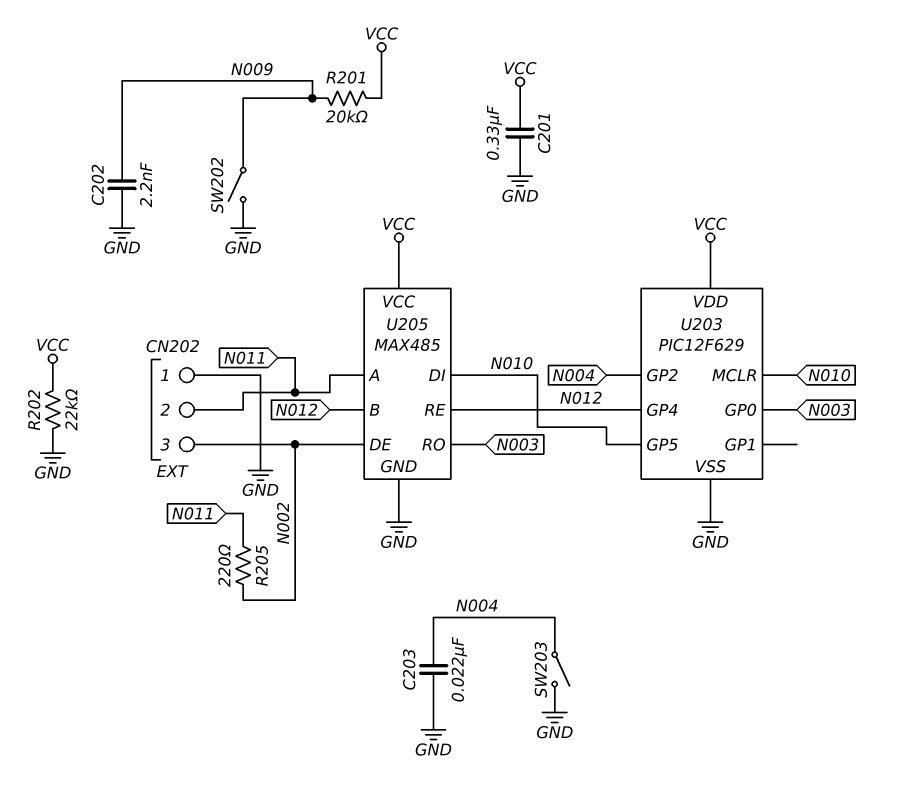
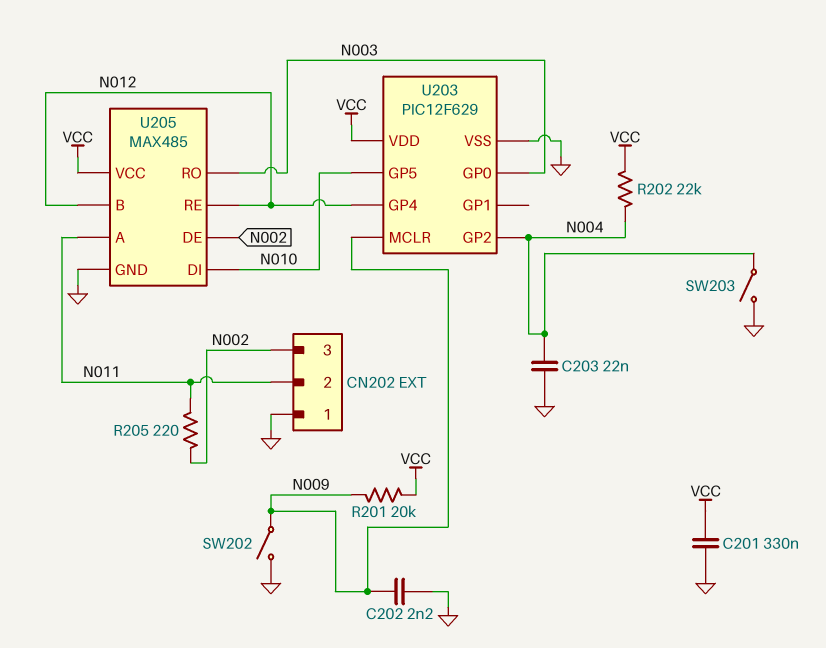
R202: 22k (GND, VCC) -> 22k (N004, VCC)
U203 pin MCLR: N010 -> N009

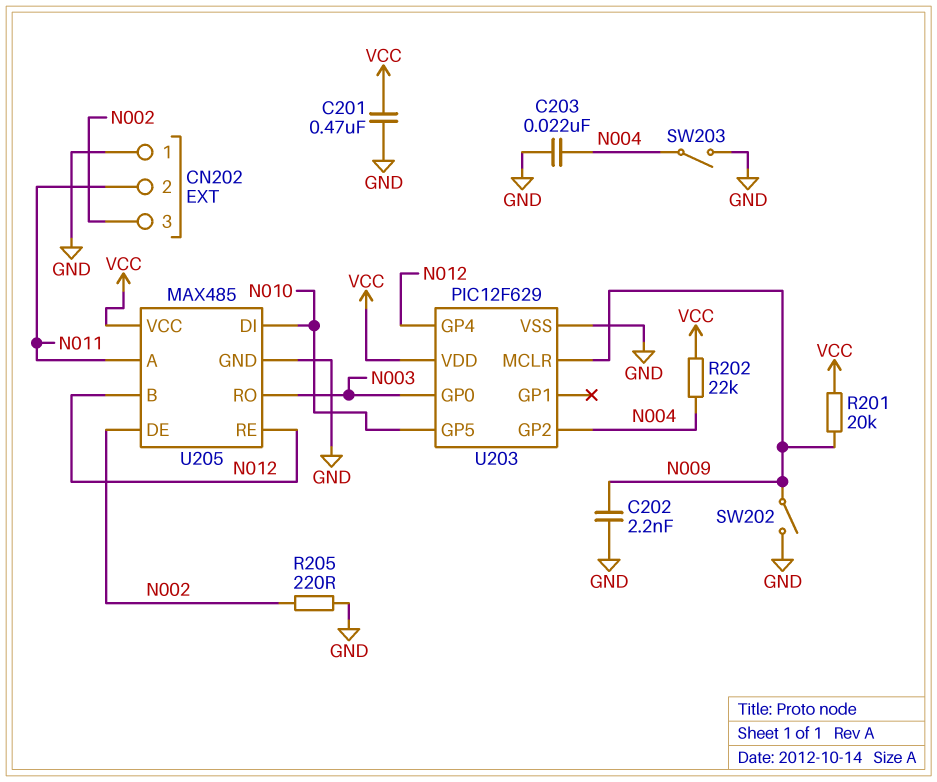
C201: 330nF (GND, VCC) -> 470nF (GND, VCC)
R205: 220 (N002, N011) -> 220 (GND, N002)

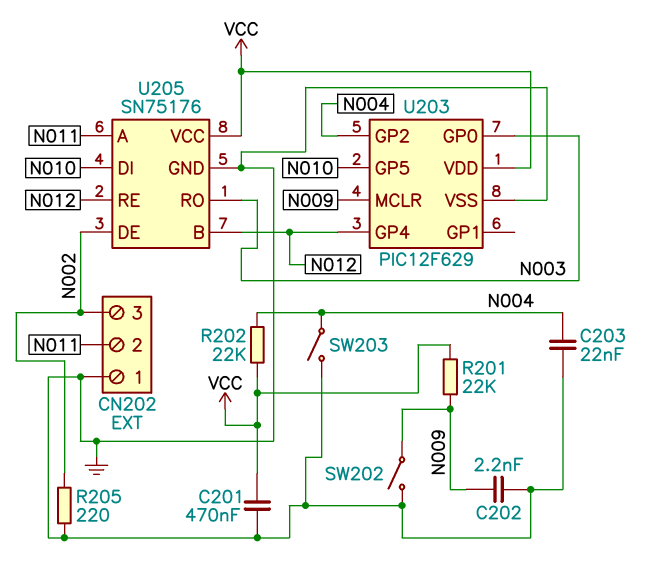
R201: 20k (N009, VCC) -> 22k (N009, VCC)
U205: MAX485 -> SN75176

